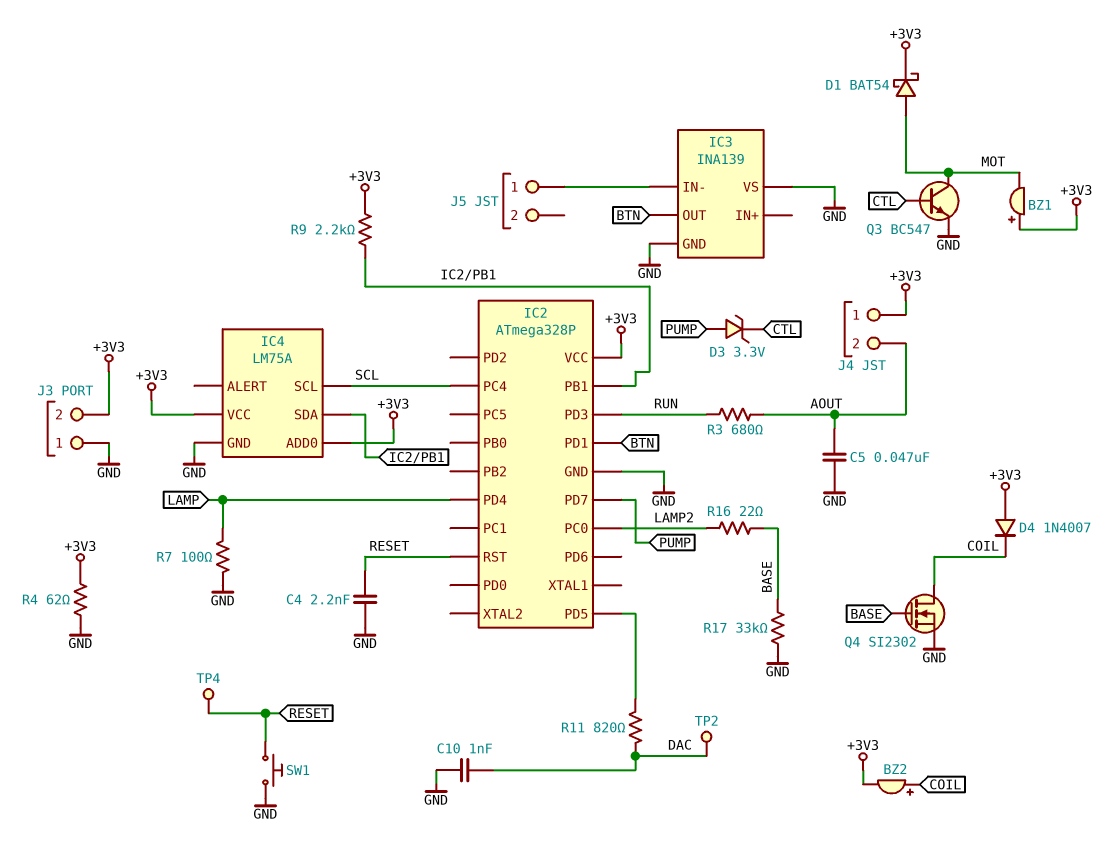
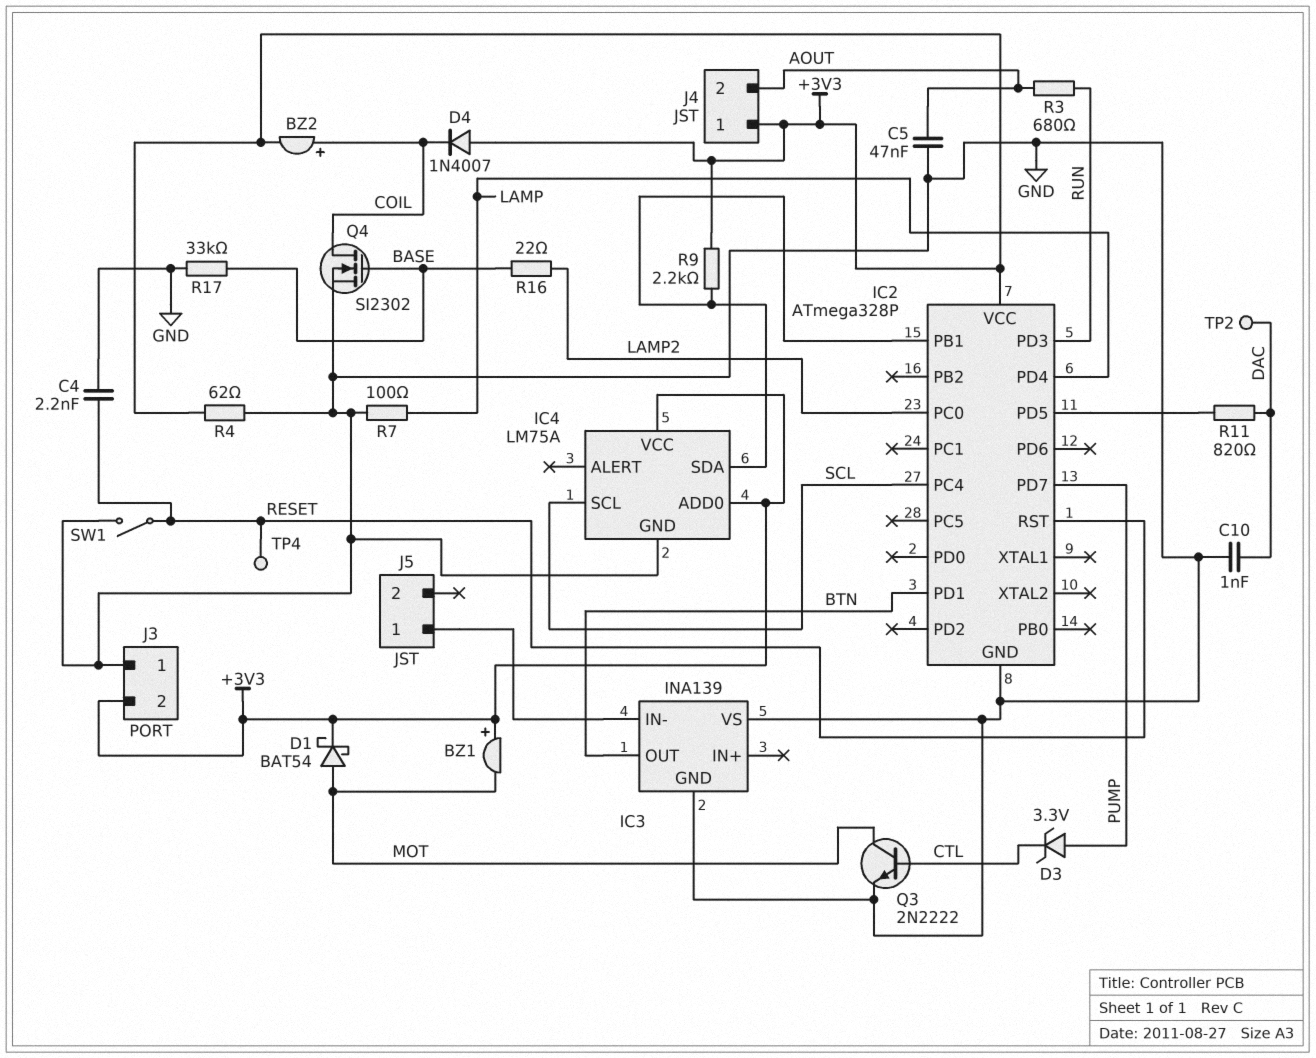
Q3: NPN BC547 (B CTL, C MOT, E GND) -> NPN 2N2222 (B CTL, C MOT, E GND)
SW1: button (GND, RESET) -> switch (GND, RESET)

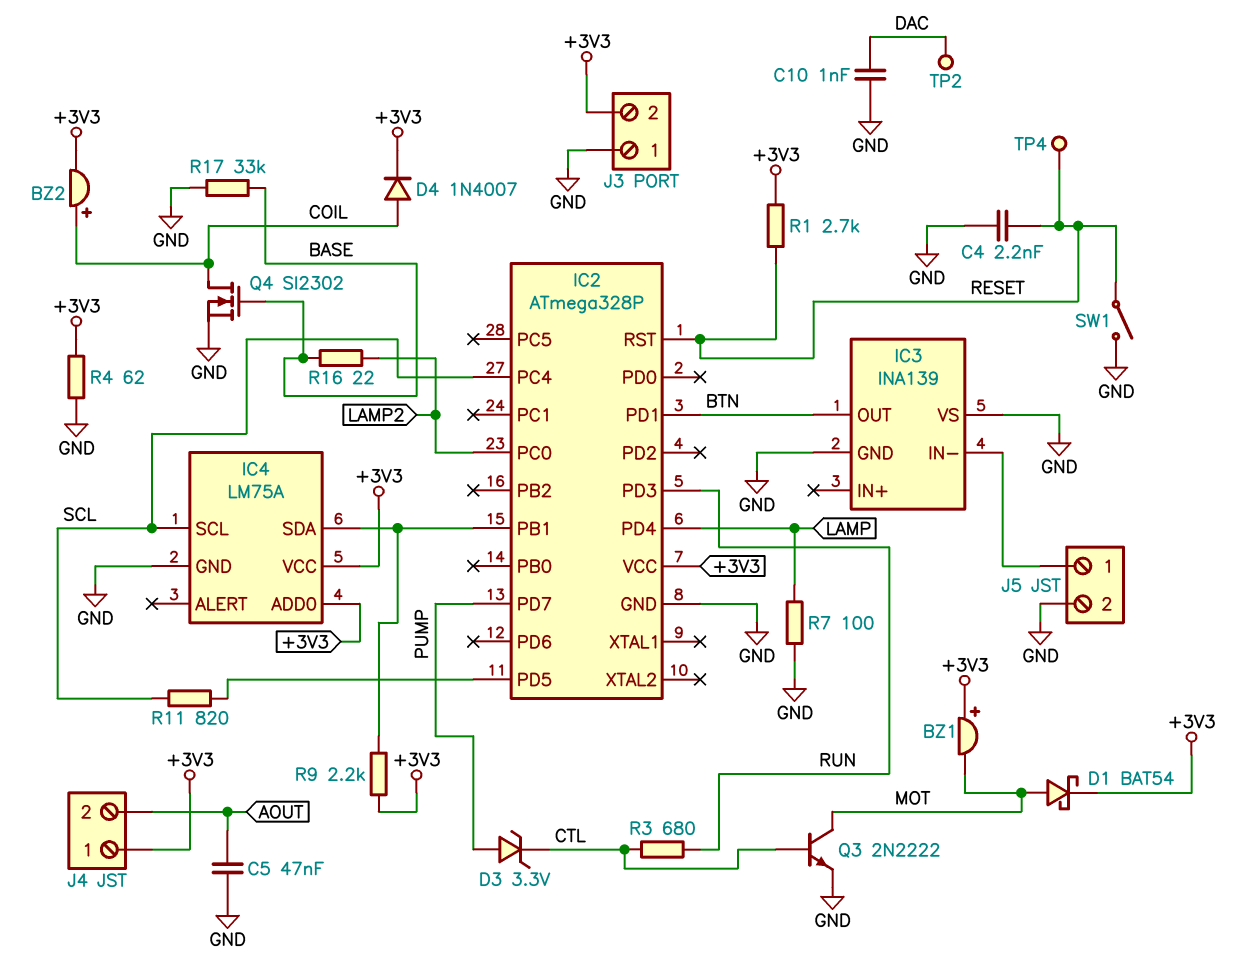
D4: diode 1N4007 (A +3V3, K COIL) -> diode 1N4007 (A COIL, K +3V3)
J5 pin 2: none -> GND
R1: none -> 2.7k (+3V3, RESET)
R3: 680 (AOUT, RUN) -> 680 (CTL, RUN)
R11: 820 (DAC, IC2/PD5) -> 820 (IC2/PD5, SCL)

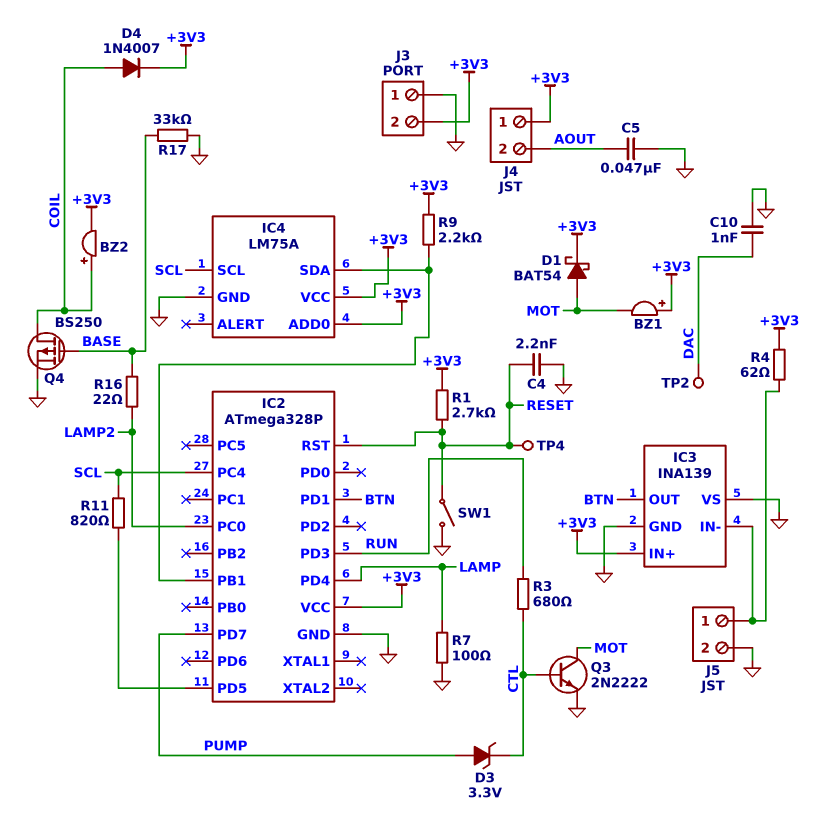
IC3 pin IN+: none -> +3V3
Q4: NMOS SI2302 (G BASE, D COIL, S GND) -> PMOS BS250 (G BASE, D COIL, S GND)
R4: 62 (+3V3, GND) -> 62 (+3V3, IC3/IN-)

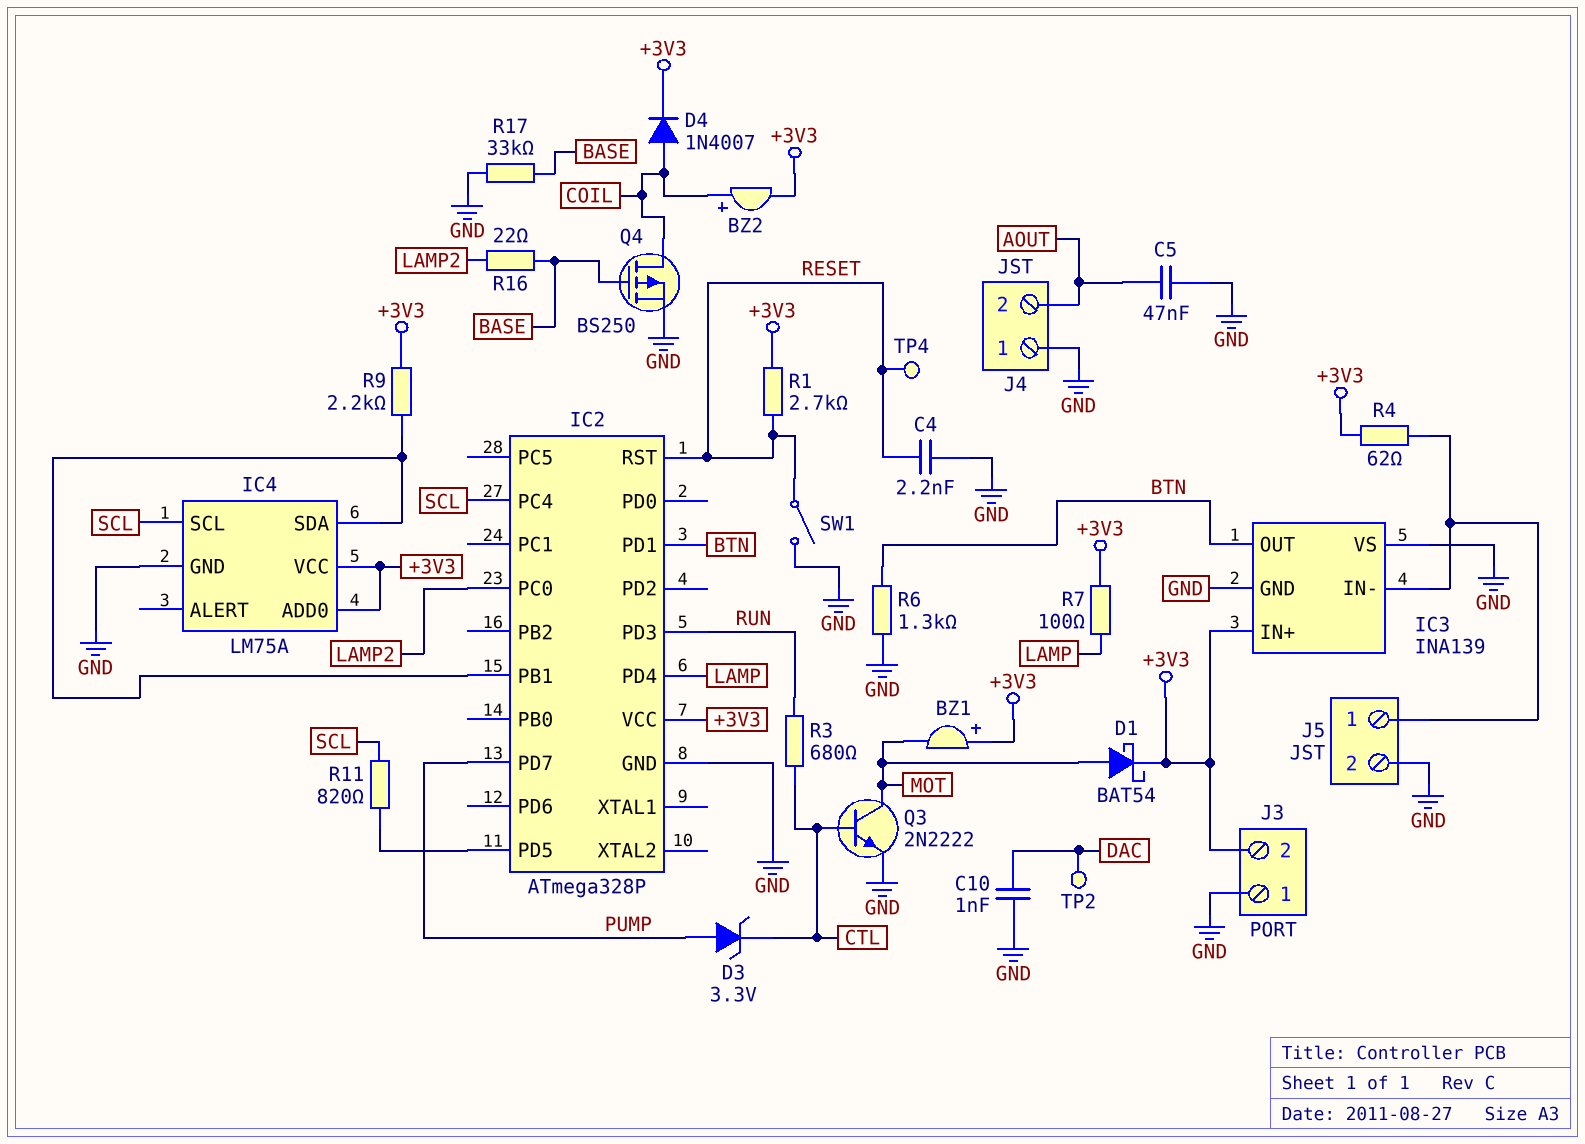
J4 pin 1: +3V3 -> GND
R6: none -> 1.3k (BTN, GND)
R7: 100 (GND, LAMP) -> 100 (+3V3, LAMP)

